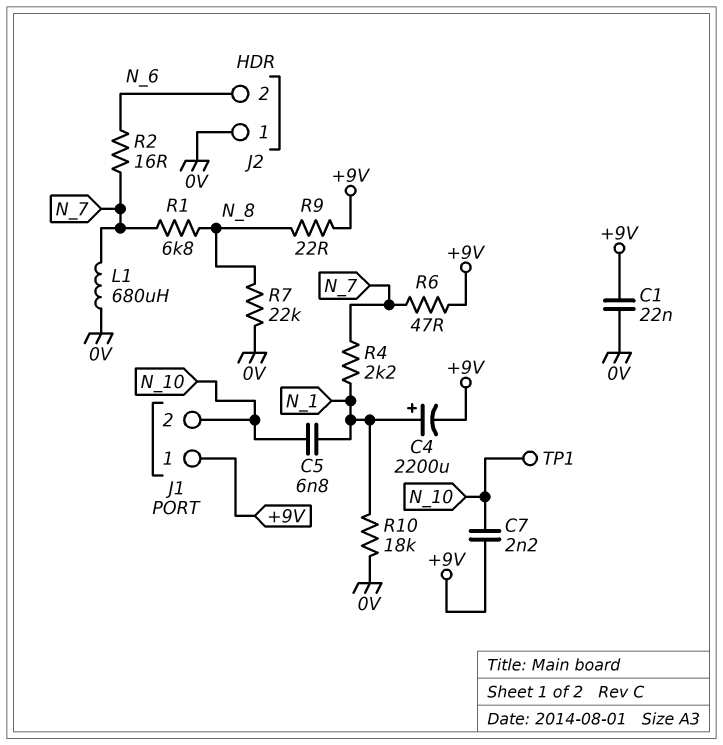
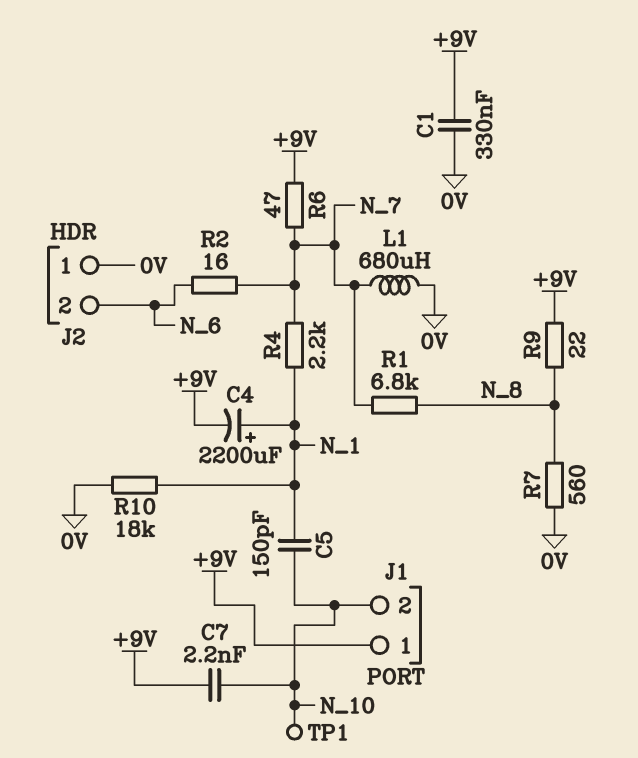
C1: 22nF (+9V, 0V) -> 330nF (+9V, 0V)
C5: 6.8nF (N_1, N_10) -> 150pF (N_1, N_10)
R7: 22k (0V, N_8) -> 560 (0V, N_8)

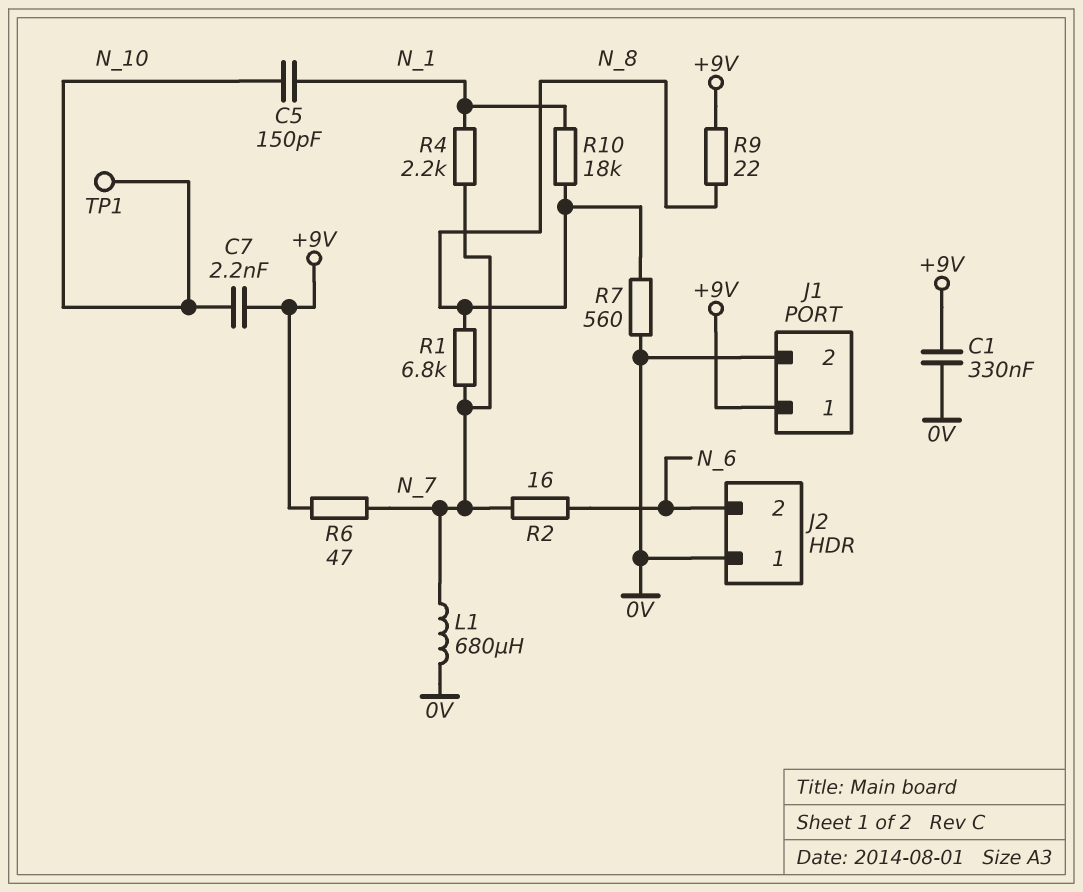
C4: 2200uF (plus N_1, minus +9V) -> none
J1 pin 2: N_10 -> 0V
R10: 18k (0V, N_1) -> 18k (N_1, N_8)

